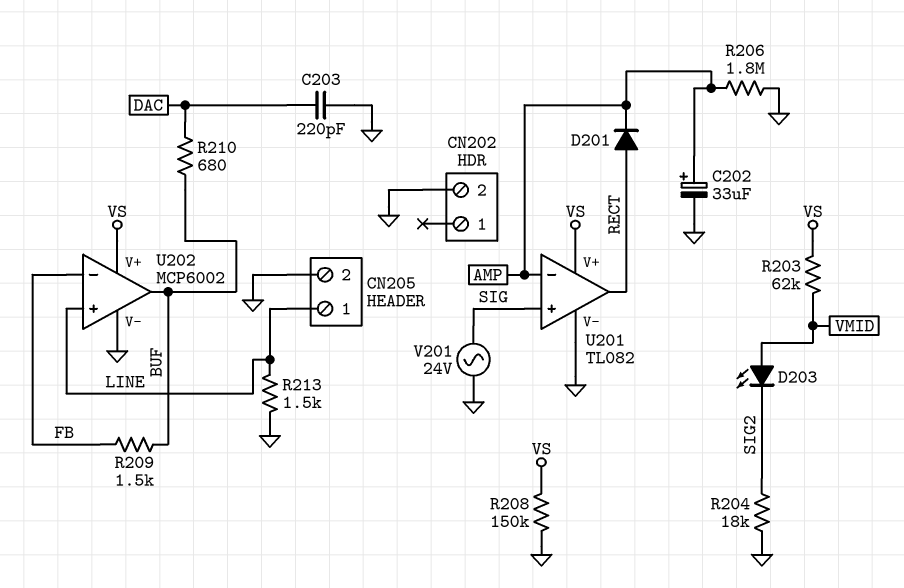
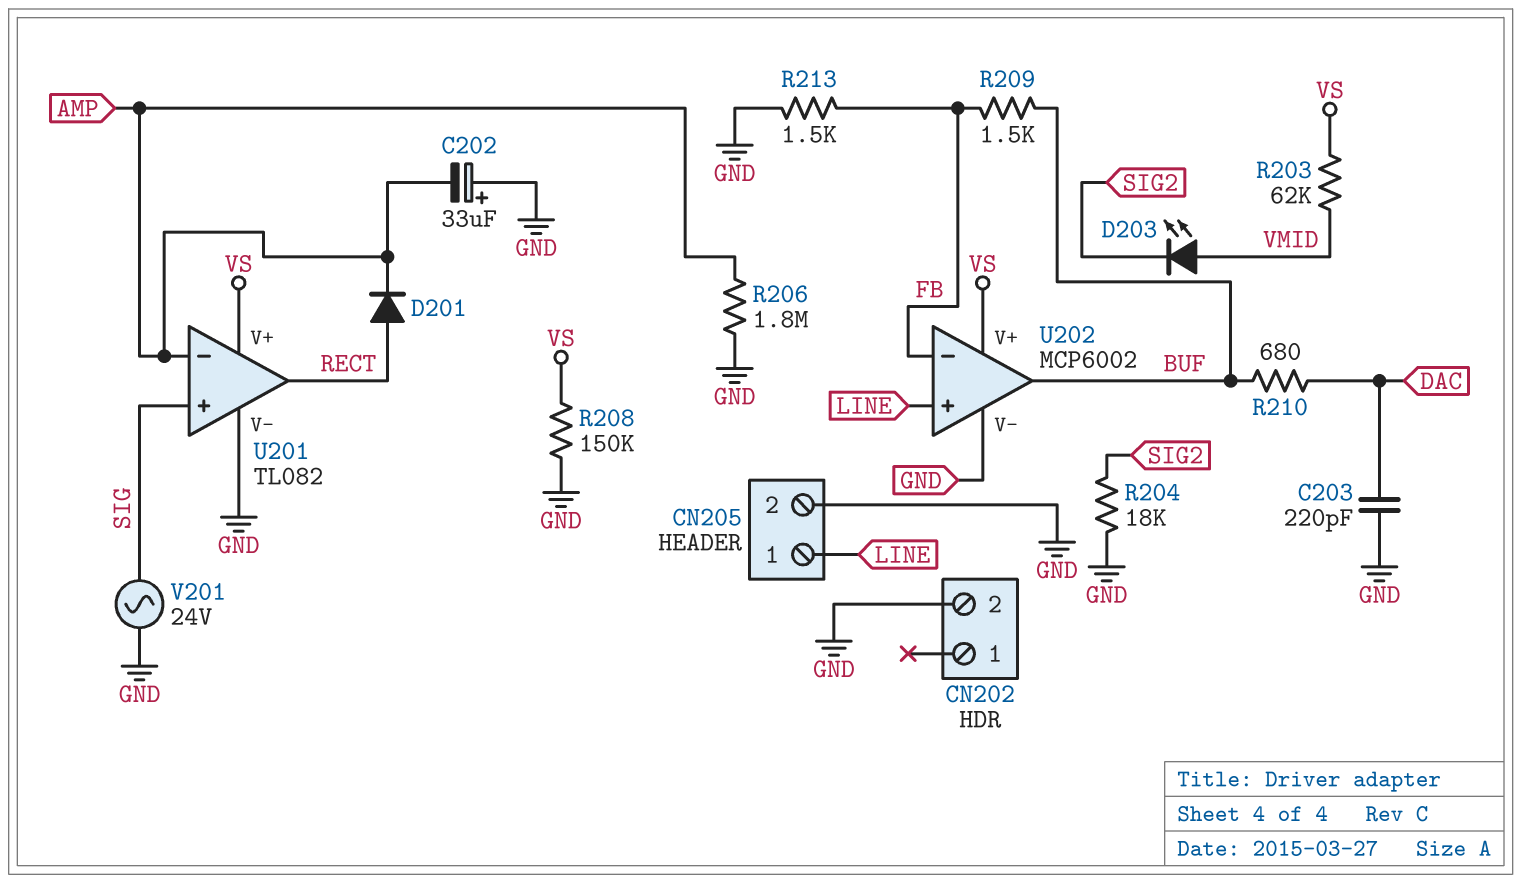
C202: 33uF (plus AMP, minus GND) -> 33uF (plus GND, minus AMP)
R213: 1.5k (GND, LINE) -> 1.5k (FB, GND)

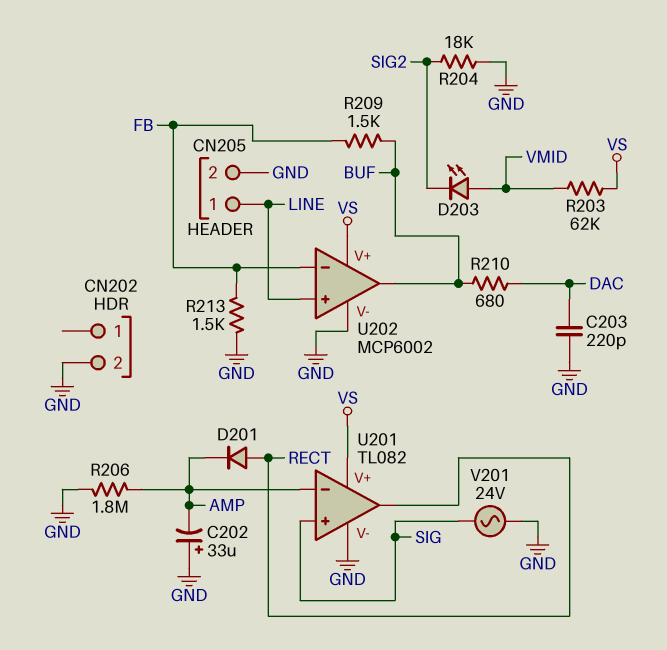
R208: 150k (GND, VS) -> none

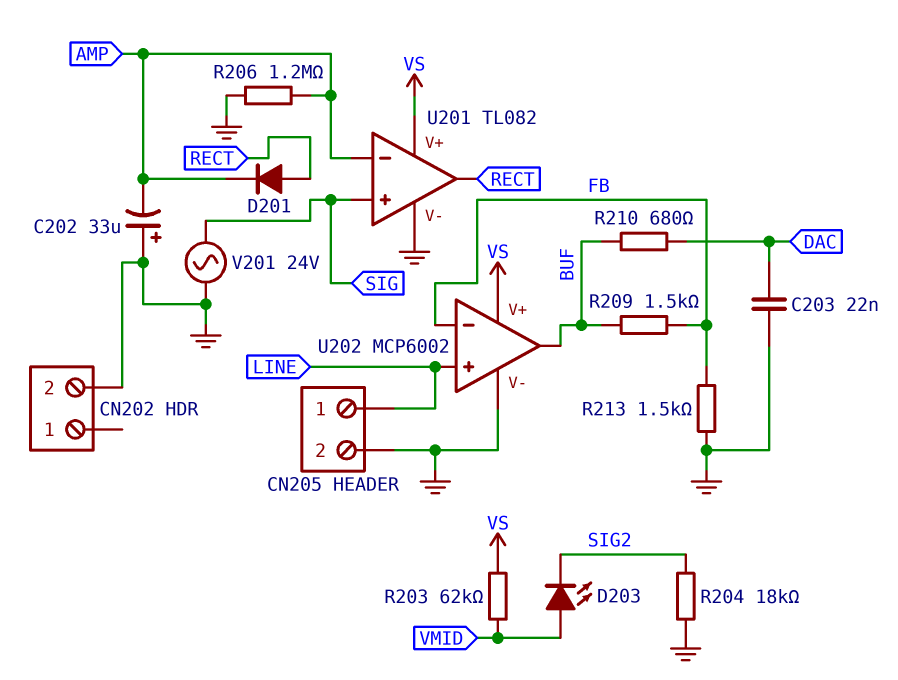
C203: 220pF (DAC, GND) -> 22nF (DAC, GND)
R206: 1.8M (AMP, GND) -> 1.2M (AMP, GND)

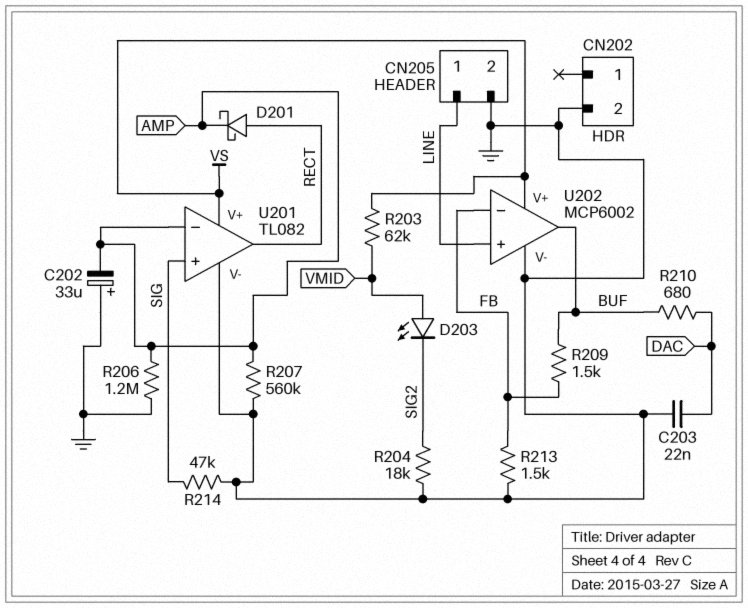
D201: diode (A RECT, K AMP) -> schottky (A RECT, K AMP)
R207: none -> 560k (AMP, GND)
R214: none -> 47k (GND, SIG)
V201: AC 24V (GND, SIG) -> none

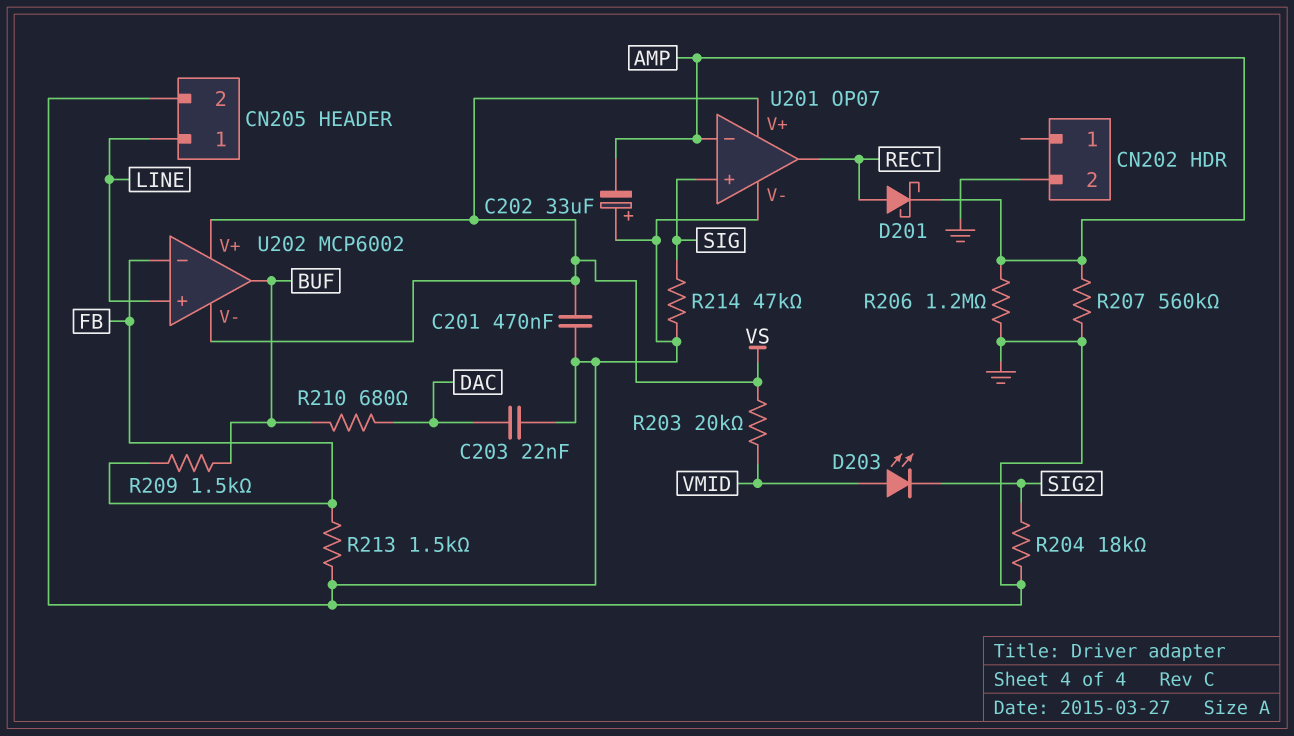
C201: none -> 470nF (GND, VS)
R203: 62k (VMID, VS) -> 20k (VMID, VS)
U201: TL082 -> OP07
U202 pin V-: GND -> VS

